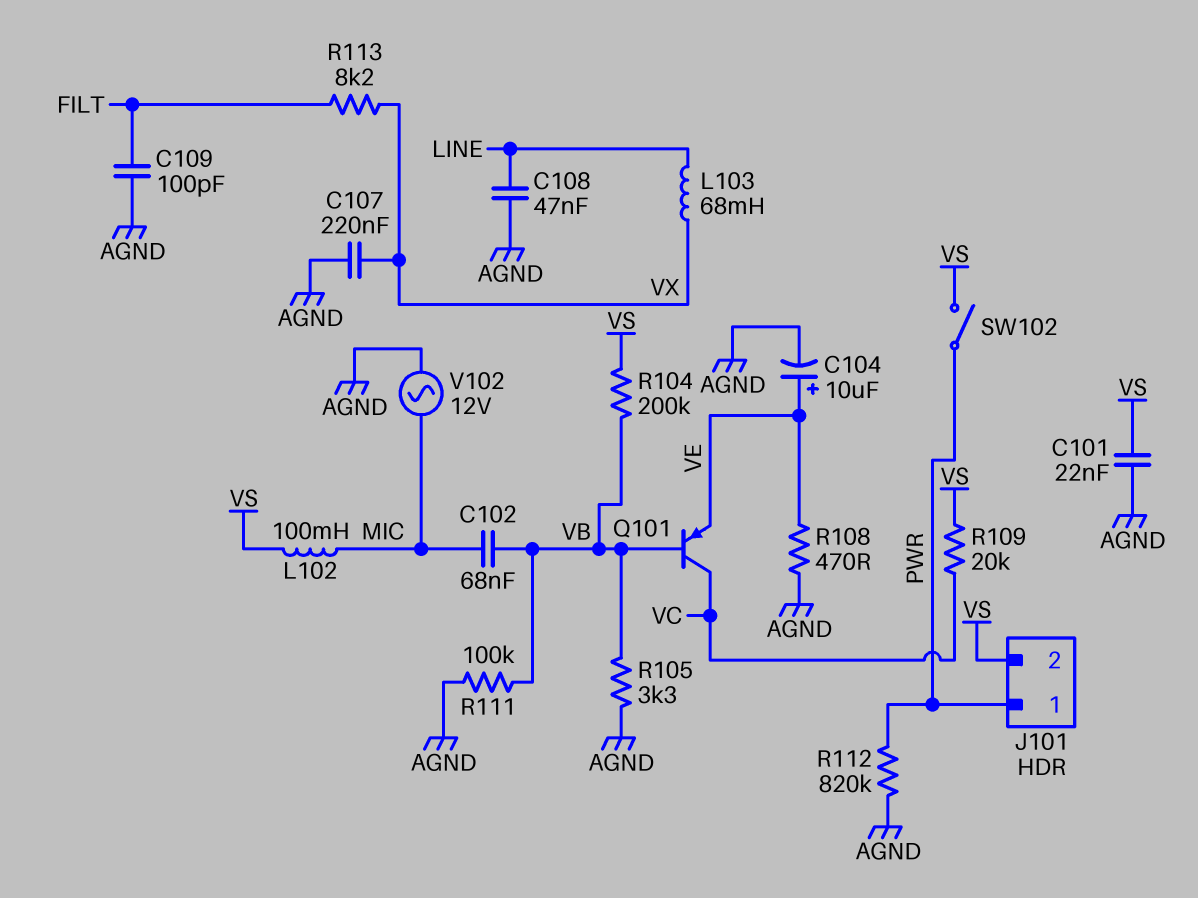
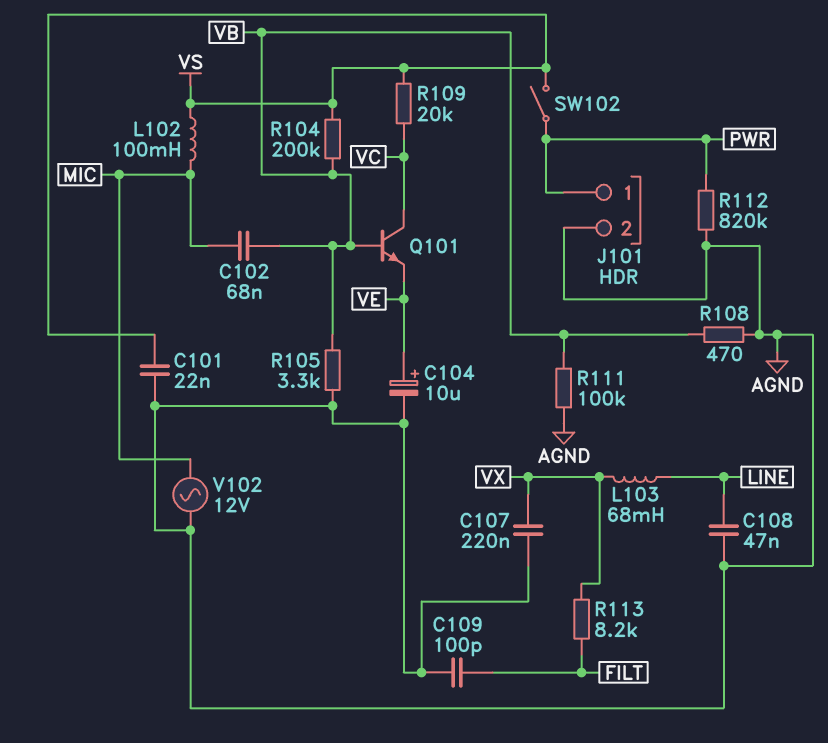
J101 pin 2: VS -> AGND
Q101: PNP (B VB, C VC, E VE) -> NPN (B VB, C VC, E VE)
R108: 470 (AGND, VE) -> 470 (AGND, VB)

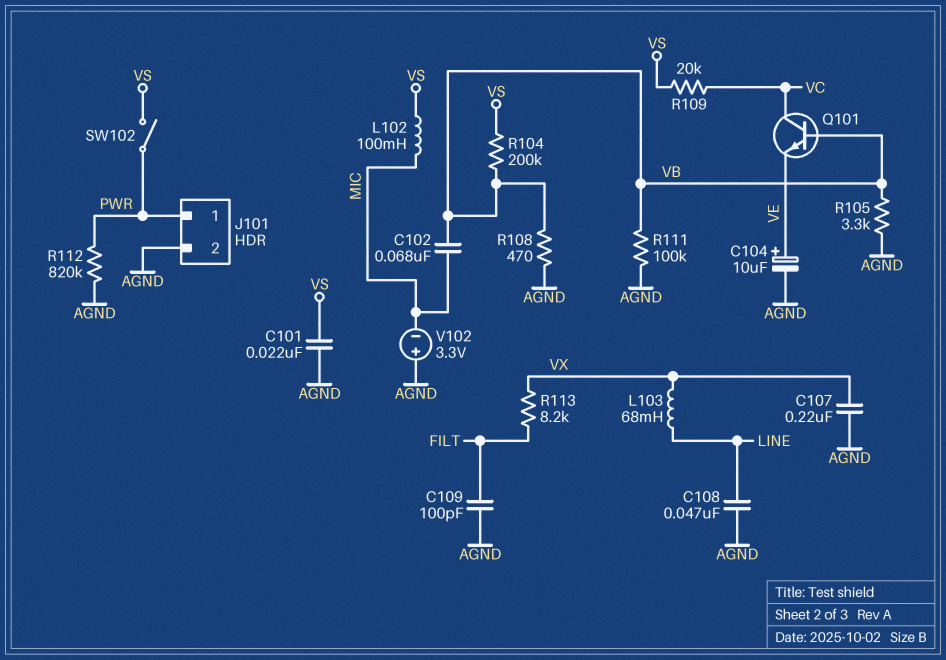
V102: AC 12V (AGND, MIC) -> 3.3V (plus AGND, minus MIC)

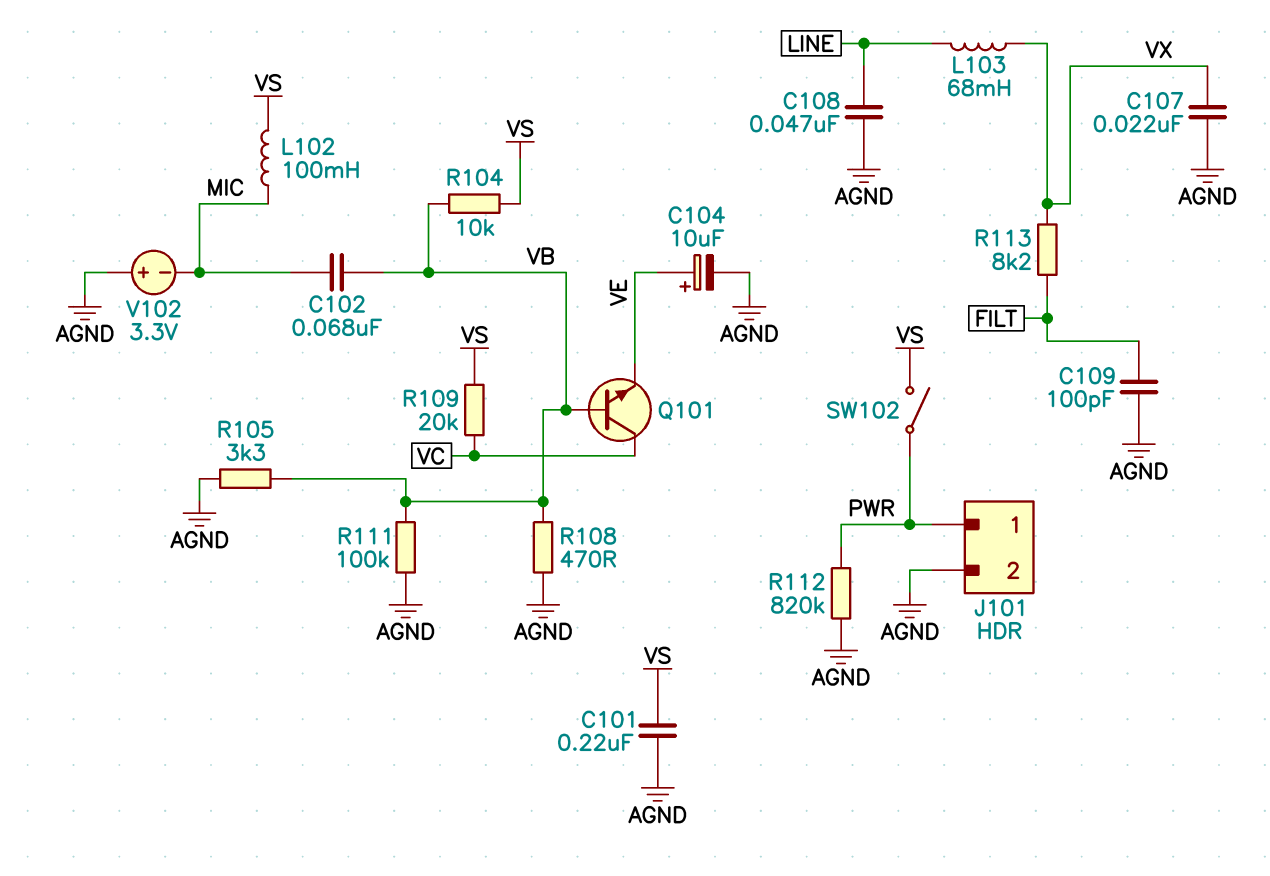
C101: 22nF (AGND, VS) -> 220nF (AGND, VS)
C107: 220nF (AGND, VX) -> 22nF (AGND, VX)
R104: 200k (VB, VS) -> 10k (VB, VS)

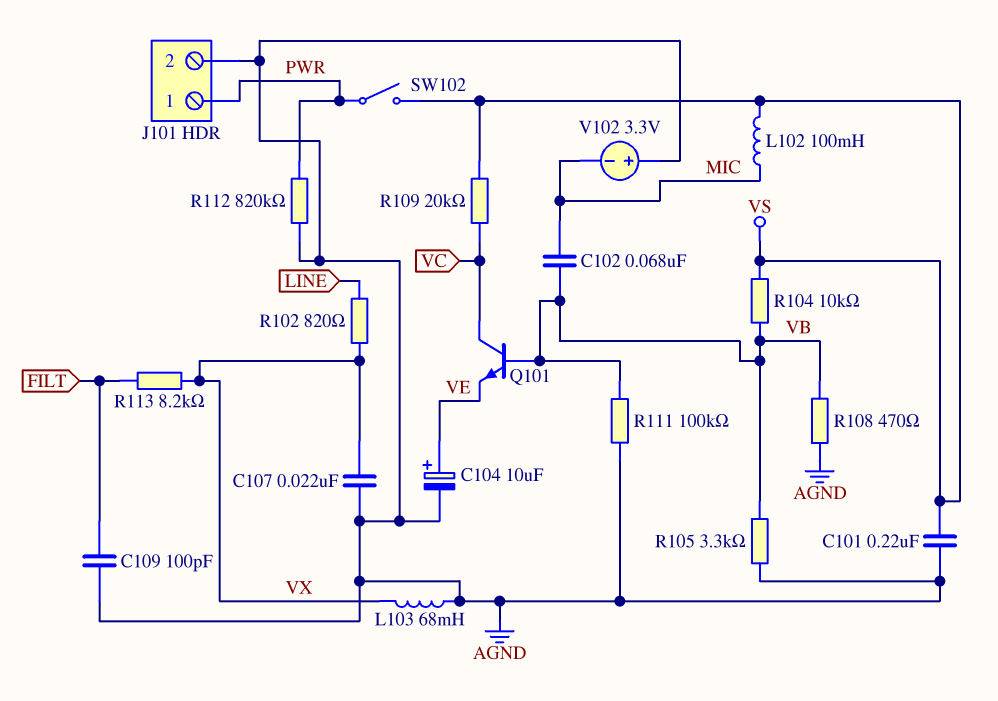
C108: 47nF (AGND, LINE) -> none
L103: 68mH (LINE, VX) -> 68mH (AGND, VX)
R102: none -> 820 (LINE, VX)

